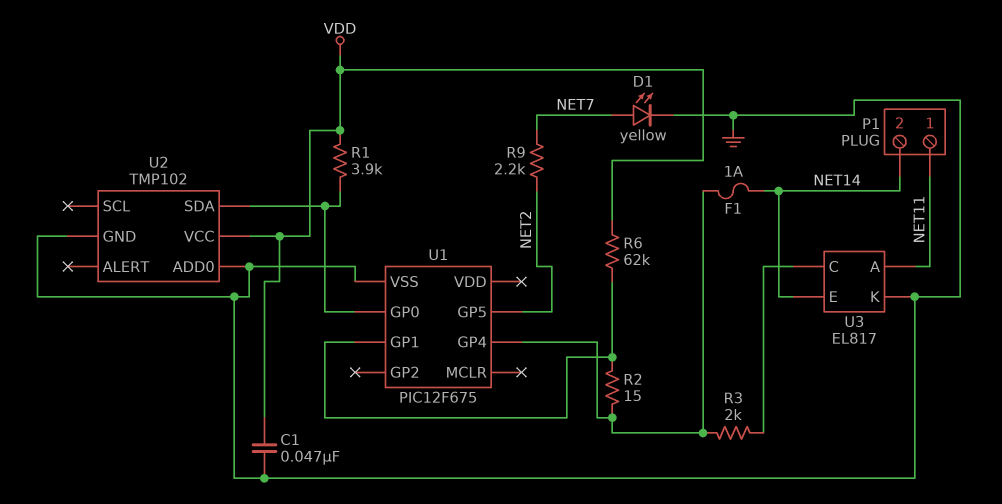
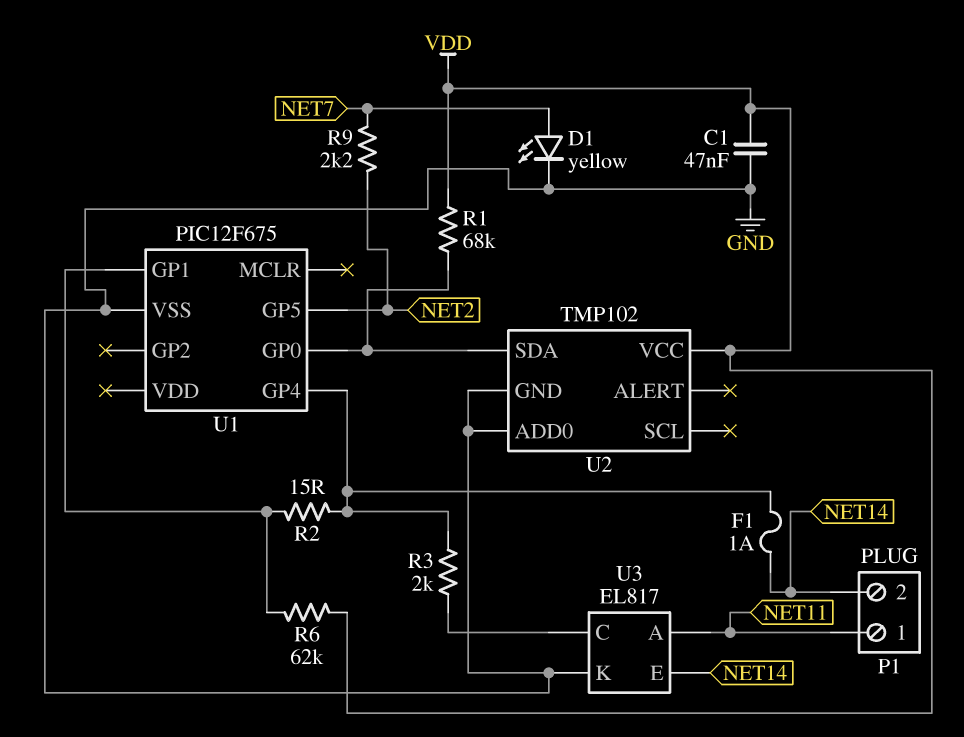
R1: 3.9k (U1/GP0, VDD) -> 68k (U1/GP0, VDD)

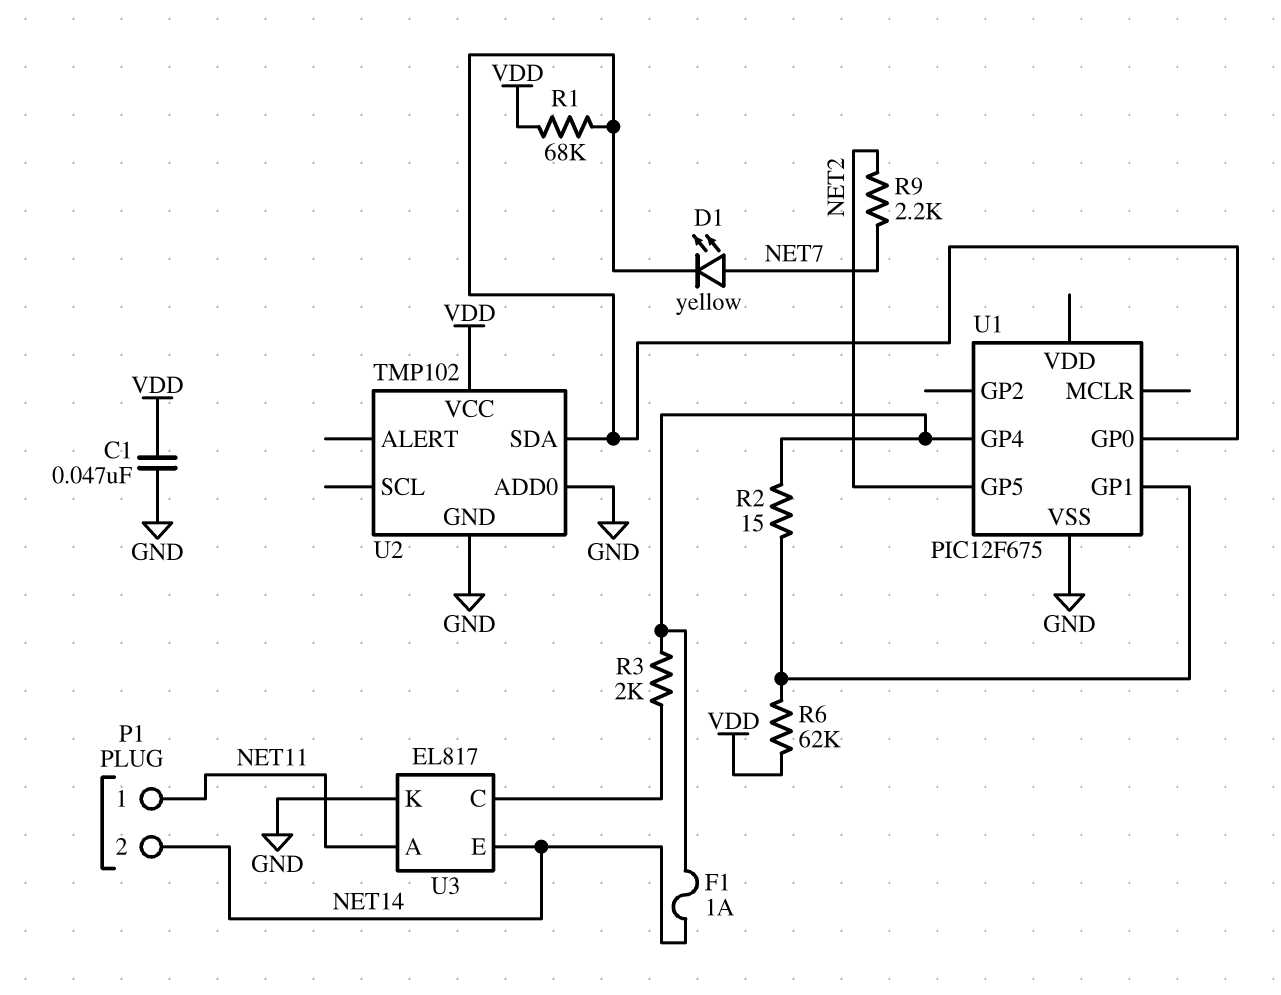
D1: LED yellow (A NET7, K GND) -> LED yellow (A NET7, K U1/GP0)

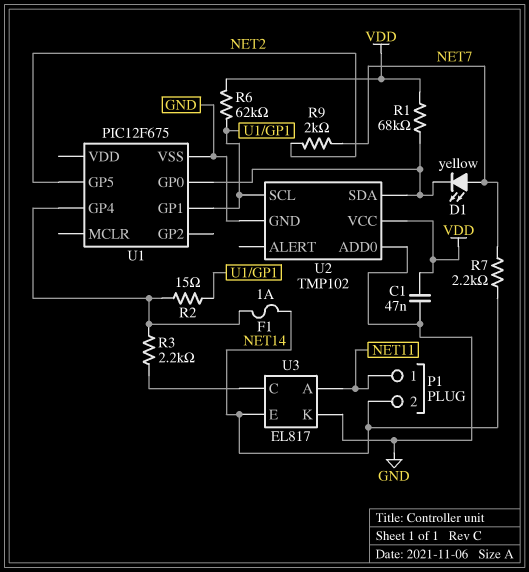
R3: 2k (U1/GP4, U3/C) -> 2.2k (U1/GP4, U3/C)
R7: none -> 2.2k (NET7, NET14)
R9: 2.2k (NET2, NET7) -> 2k (NET2, NET7)
U2 pin SCL: none -> U1/GP1

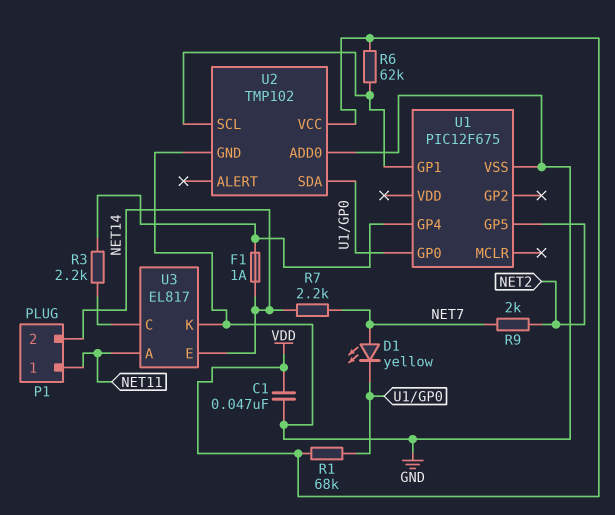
R2: 15 (U1/GP1, U1/GP4) -> none

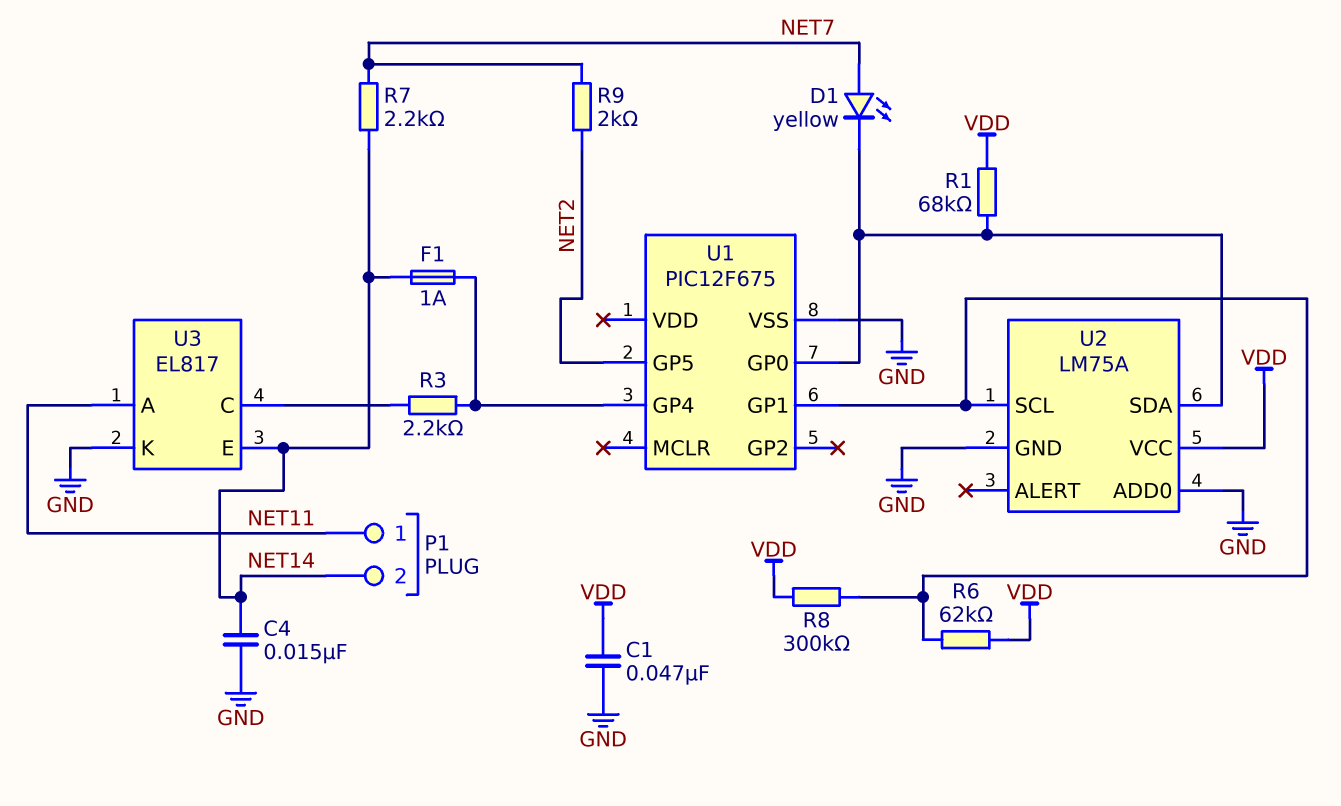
C4: none -> 15nF (GND, NET14)
R8: none -> 300k (U1/GP1, VDD)
U2: TMP102 -> LM75A

